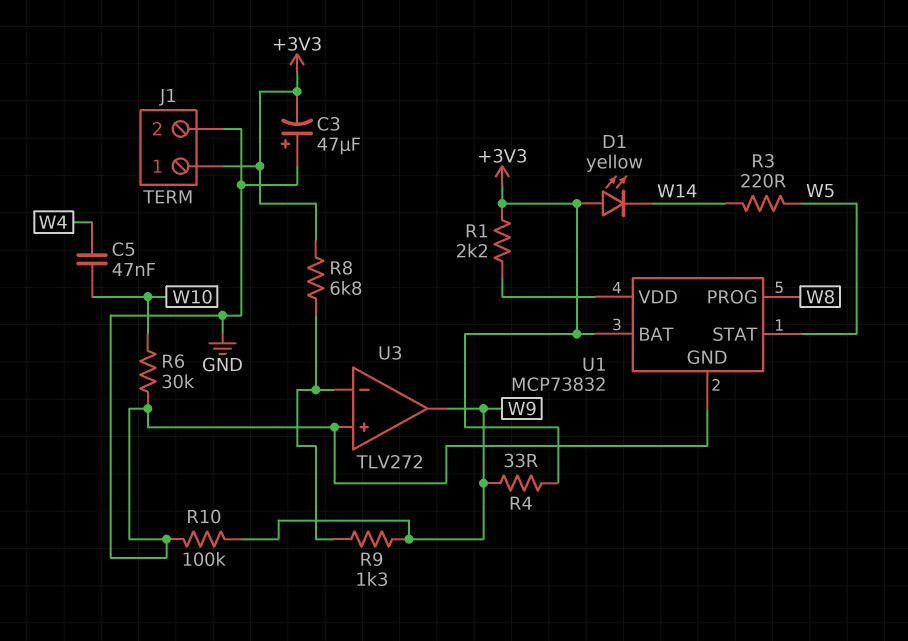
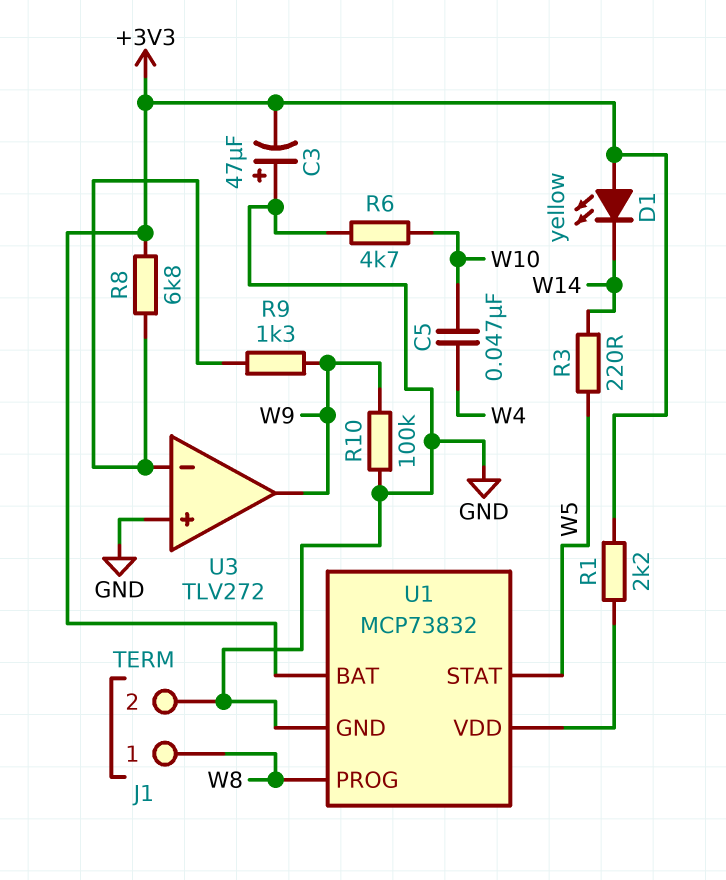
J1 pin 1: +3V3 -> W8
R4: 33 (+3V3, W9) -> none
R6: 30k (GND, W10) -> 4.7k (GND, W10)

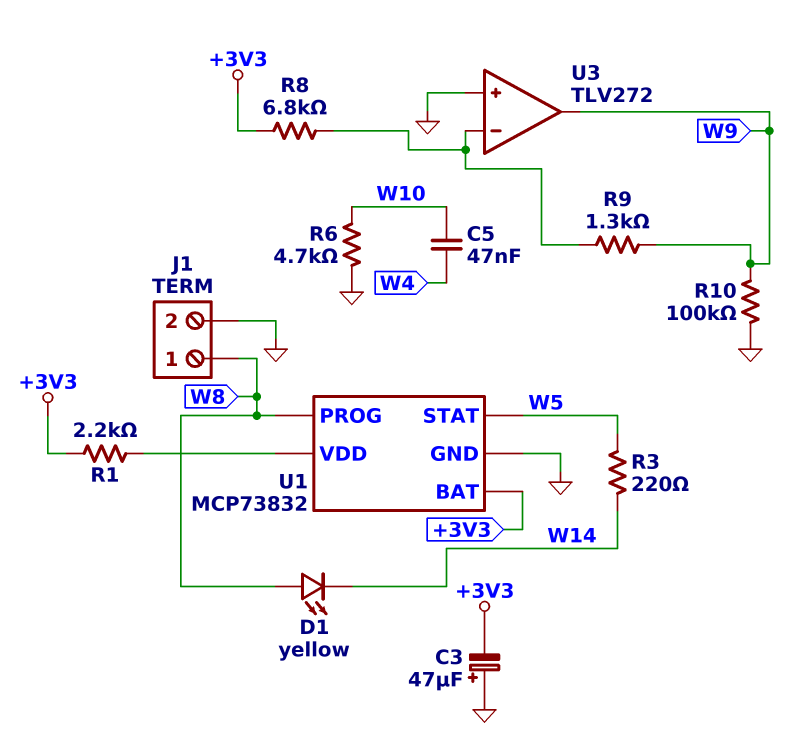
D1: LED yellow (A +3V3, K W14) -> LED yellow (A W8, K W14)

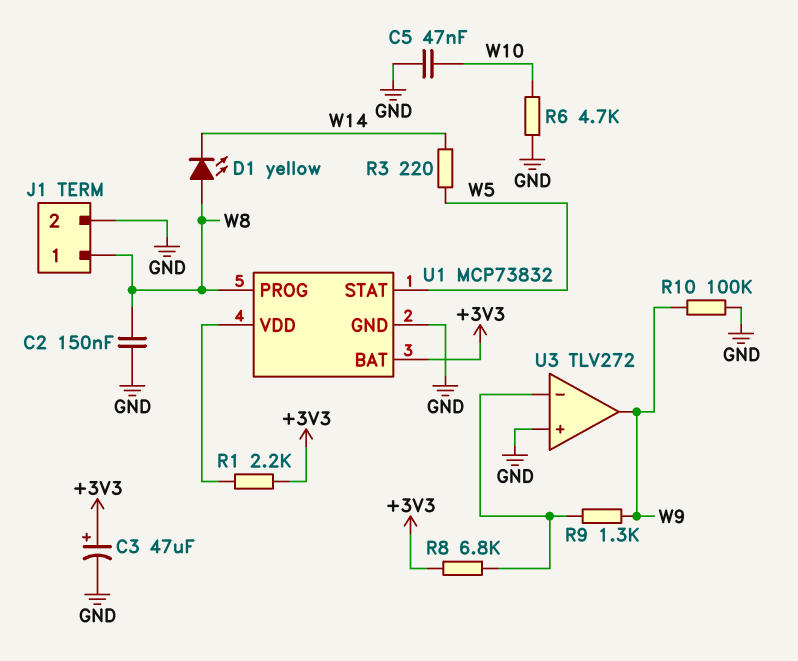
C2: none -> 150nF (GND, W8)
C3: 47uF (plus GND, minus +3V3) -> 47uF (plus +3V3, minus GND)
C5: 47nF (W4, W10) -> 47nF (GND, W10)

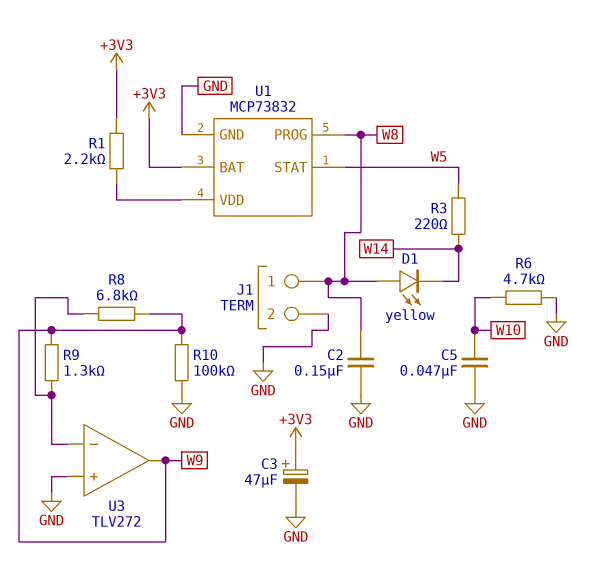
R8: 6.8k (+3V3, U3/in-) -> 6.8k (U3/in-, W9)

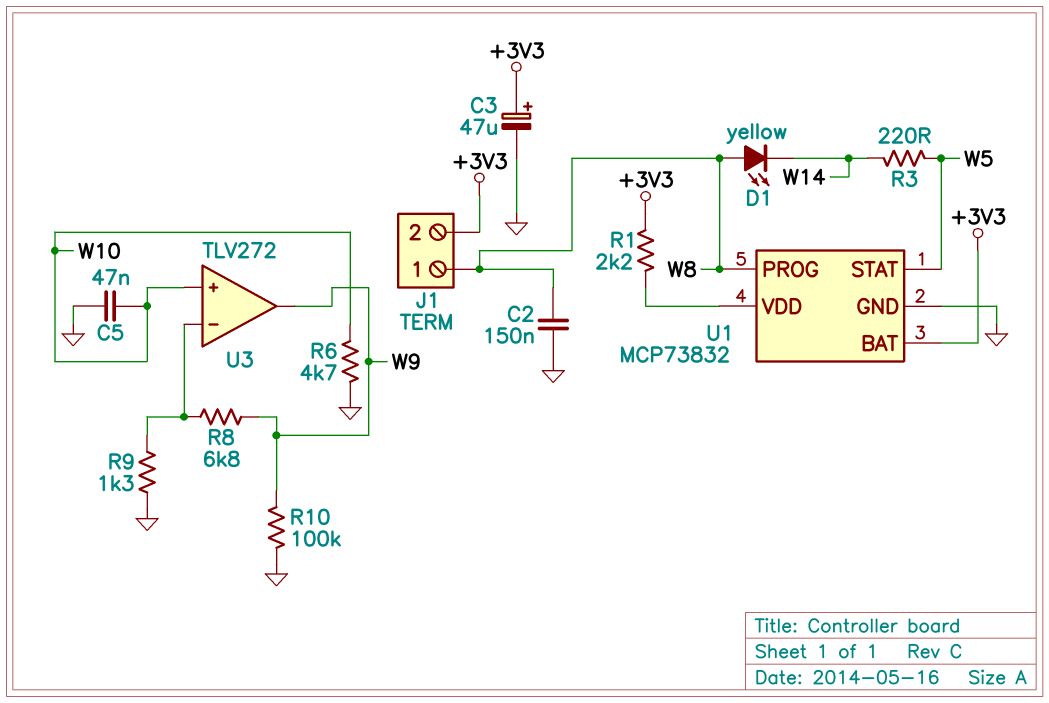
J1 pin 2: GND -> +3V3
R9: 1.3k (U3/in-, W9) -> 1.3k (GND, U3/in-)
U3 pin in+: GND -> W10

